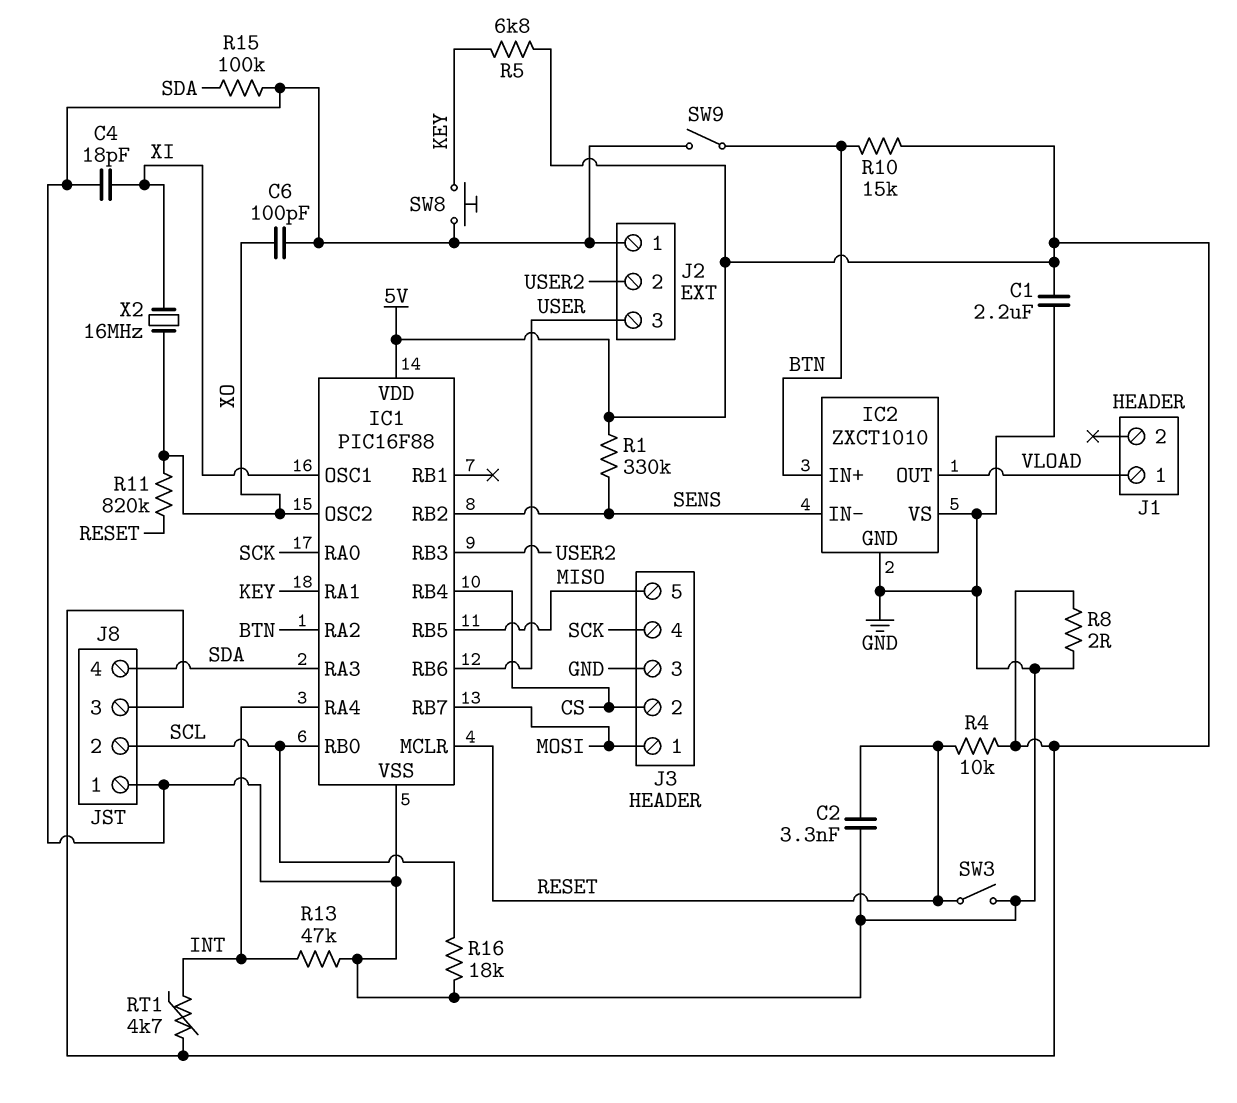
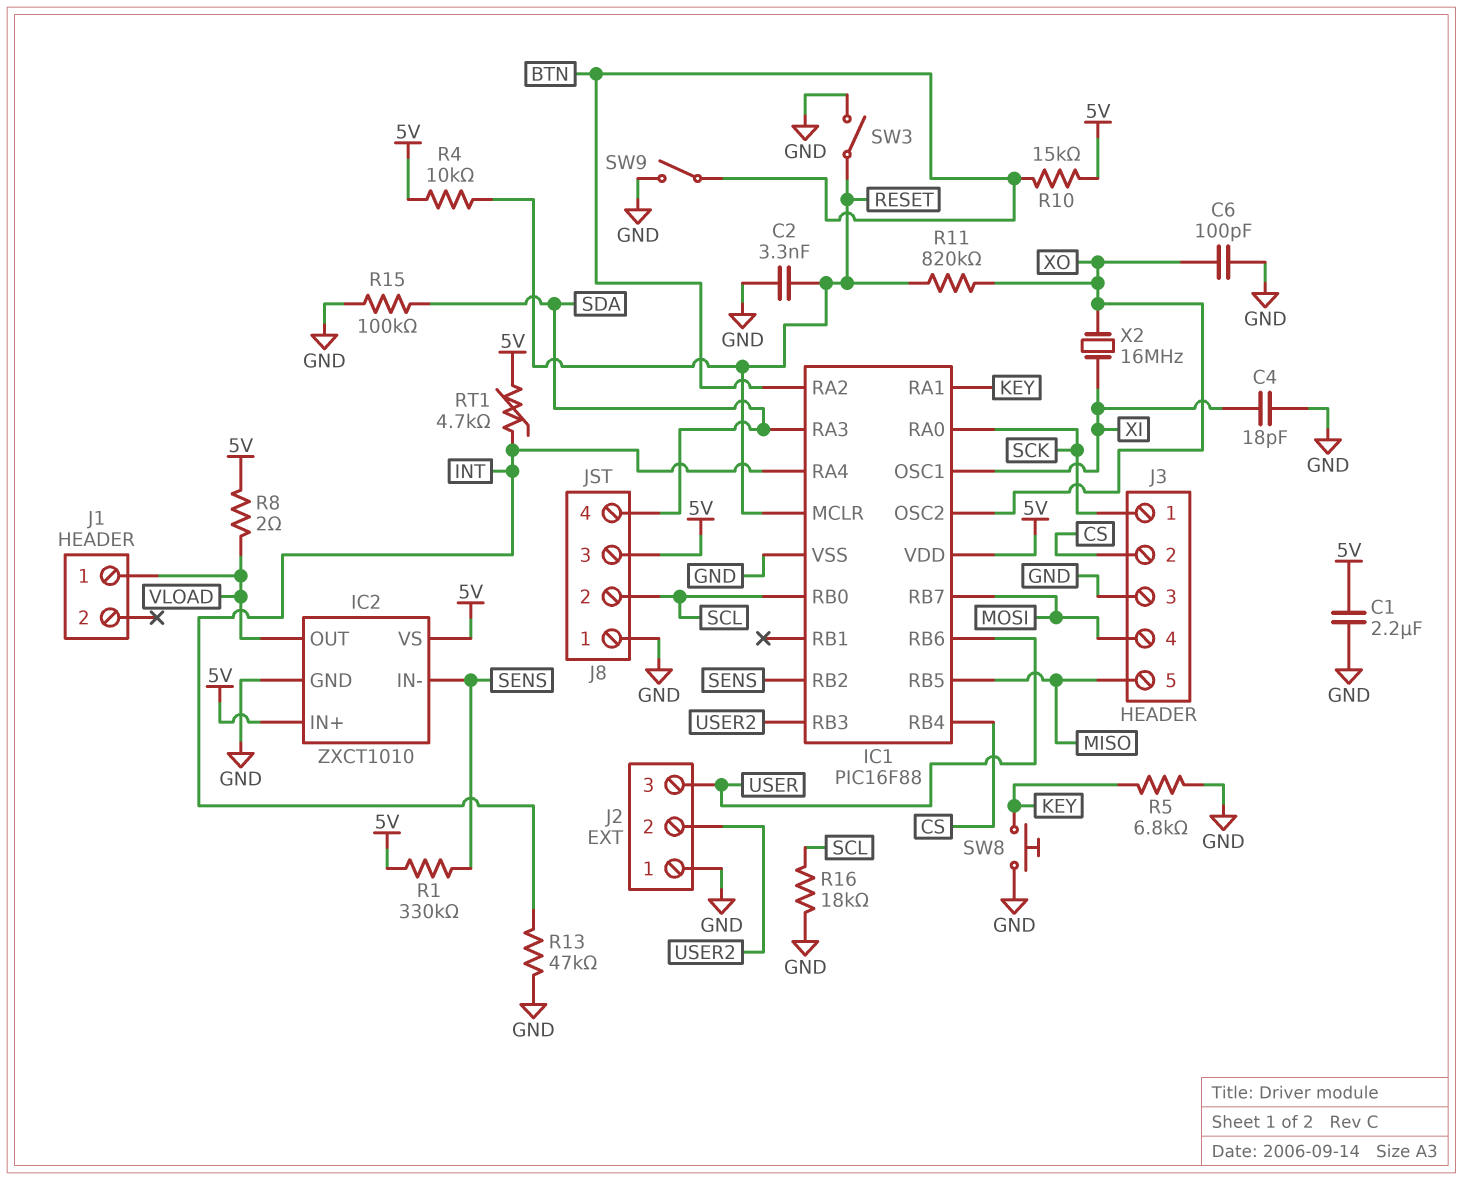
IC2 pin IN+: BTN -> 5V
IC2 pin VS: GND -> 5V
J3 pin 1: MOSI -> SCK
J3 pin 4: SCK -> MOSI
R5: 6.8k (5V, KEY) -> 6.8k (GND, KEY)
R8: 2 (5V, GND) -> 2 (5V, VLOAD)

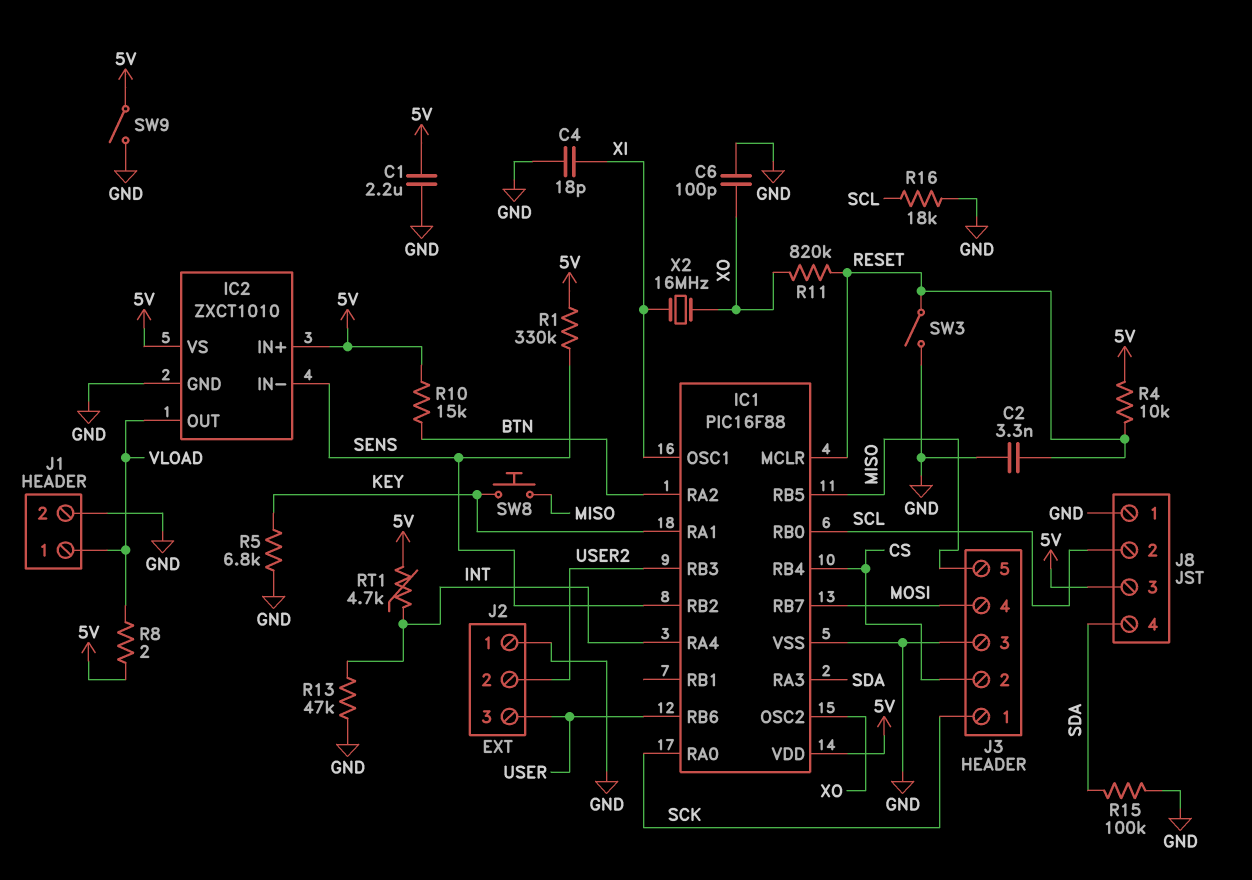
J1 pin 2: none -> GND
SW8: button (GND, KEY) -> button (KEY, MISO)
SW9: switch (BTN, GND) -> switch (5V, GND)

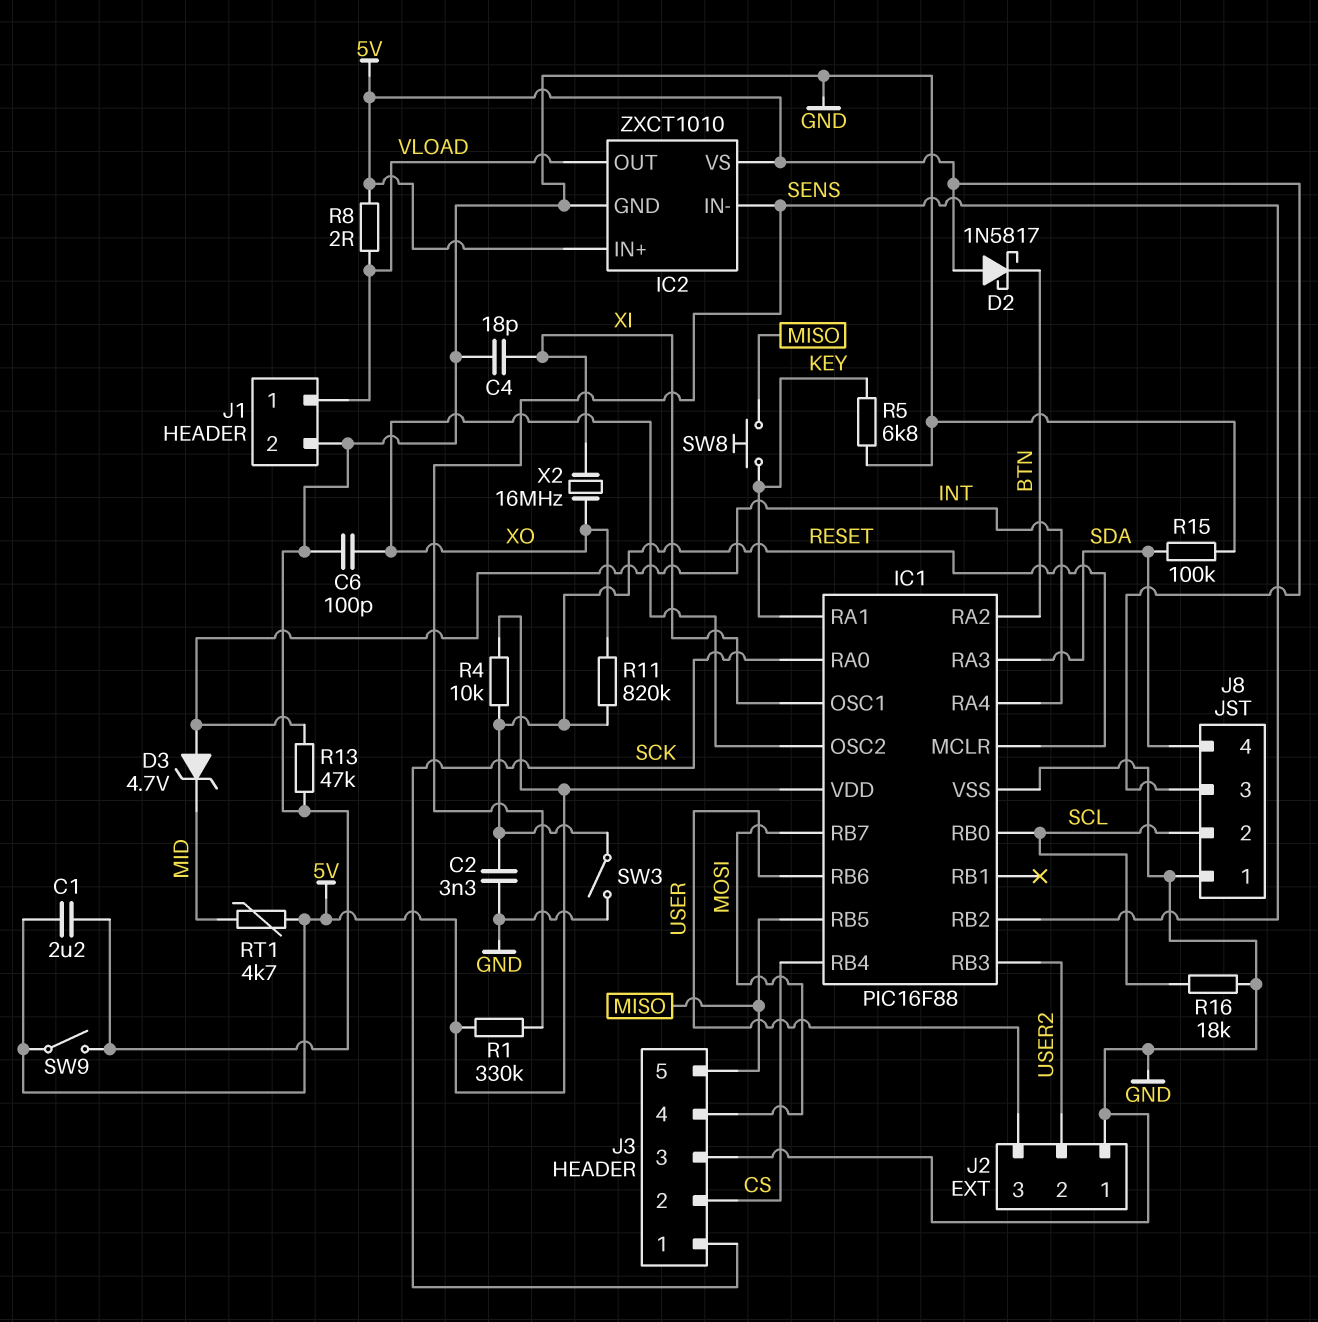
D2: none -> schottky 1N5817 (A 5V, K BTN)
D3: none -> zener 4.7V (A INT, K MID)
R10: 15k (5V, BTN) -> none
RT1: 4.7k (5V, INT) -> 4.7k (5V, MID)

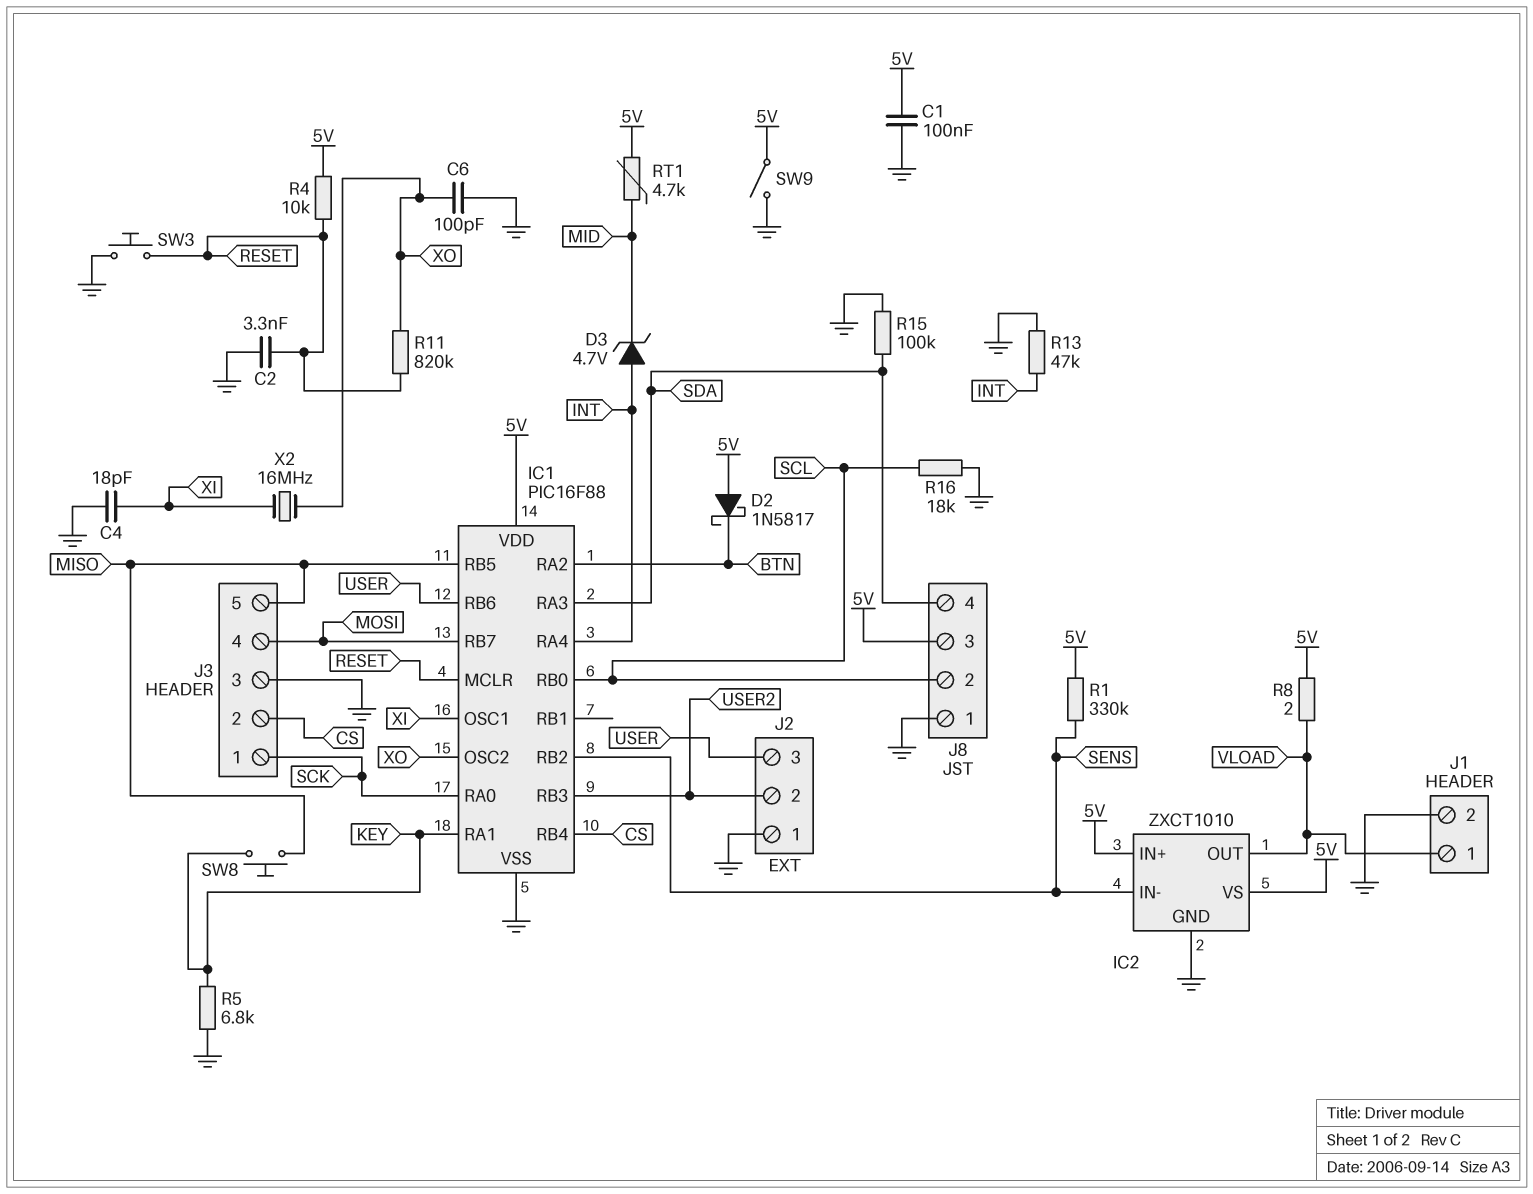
C1: 2.2uF (5V, GND) -> 100nF (5V, GND)
SW3: switch (GND, RESET) -> button (GND, RESET)

